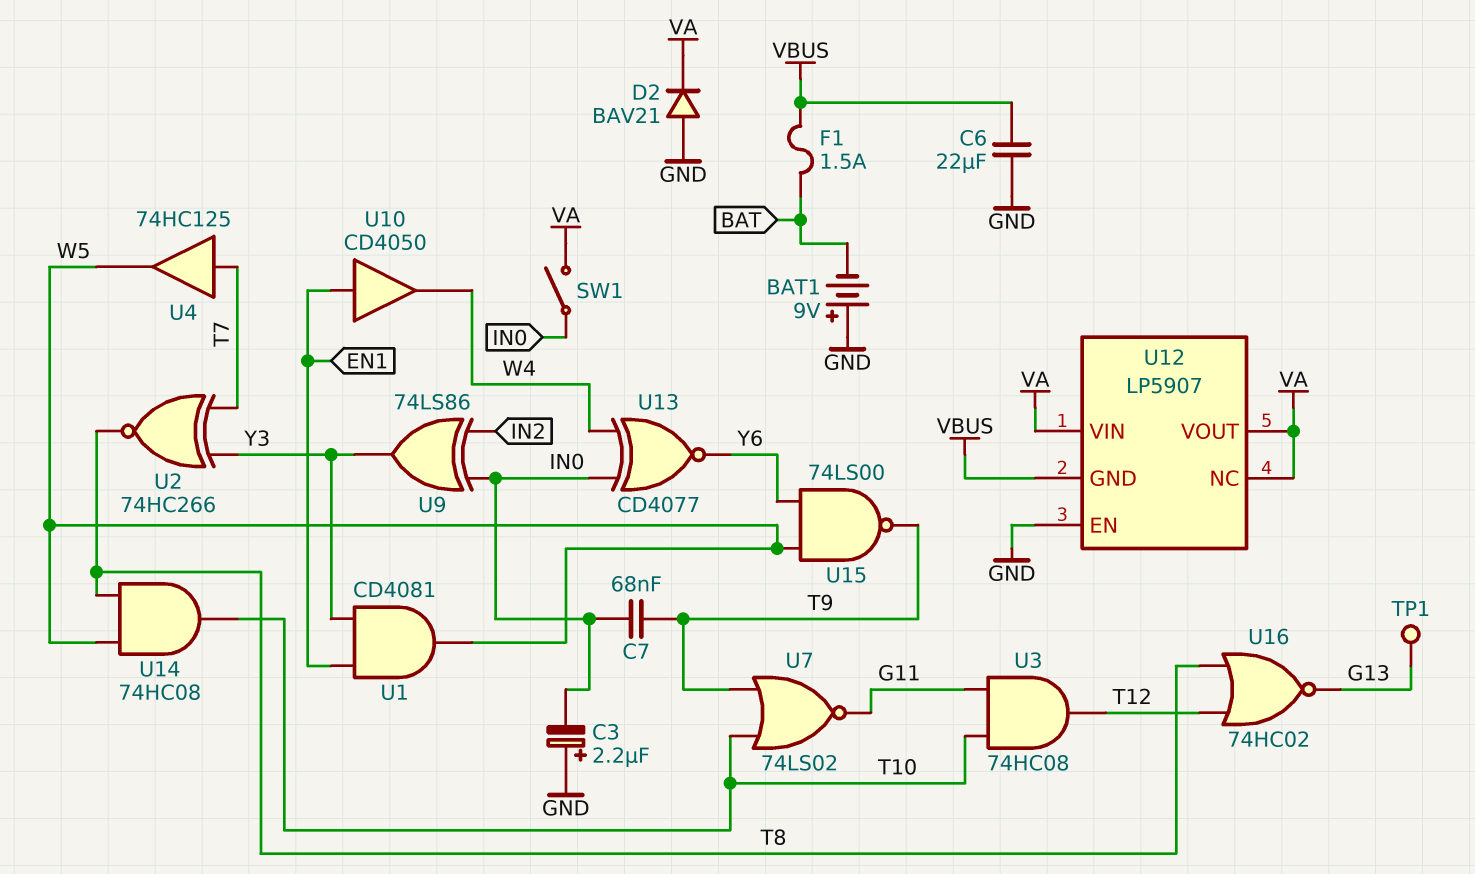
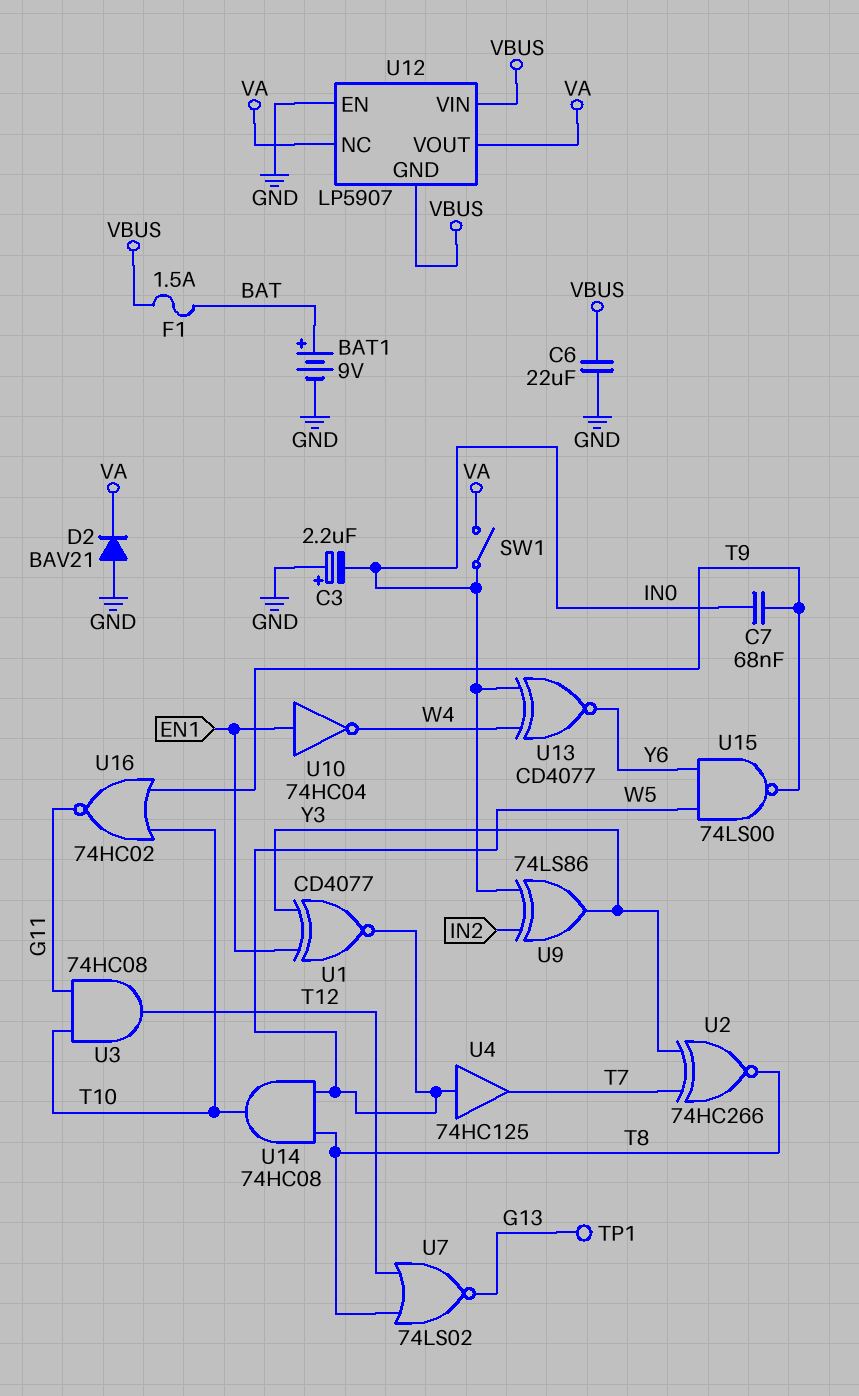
BAT1: 9V (plus GND, minus BAT) -> 9V (plus BAT, minus GND)
U1: AND CD4081 (in EN1, in Y3, out W5) -> XNOR CD4077 (in EN1, in Y3, out W5)
U4: buffer 74HC125 (in T7, out W5) -> buffer 74HC125 (in W5, out T7)
U7: NOR 74LS02 (in T9, in T10, out G11) -> NOR 74LS02 (in T8, in T12, out G13)
U10: buffer CD4050 (in EN1, out W4) -> NOT 74HC04 (in EN1, out W4)
U12 pin VIN: VA -> VBUS
U16: NOR 74HC02 (in T8, in T12, out G13) -> NOR 74HC02 (in T9, in T10, out G11)

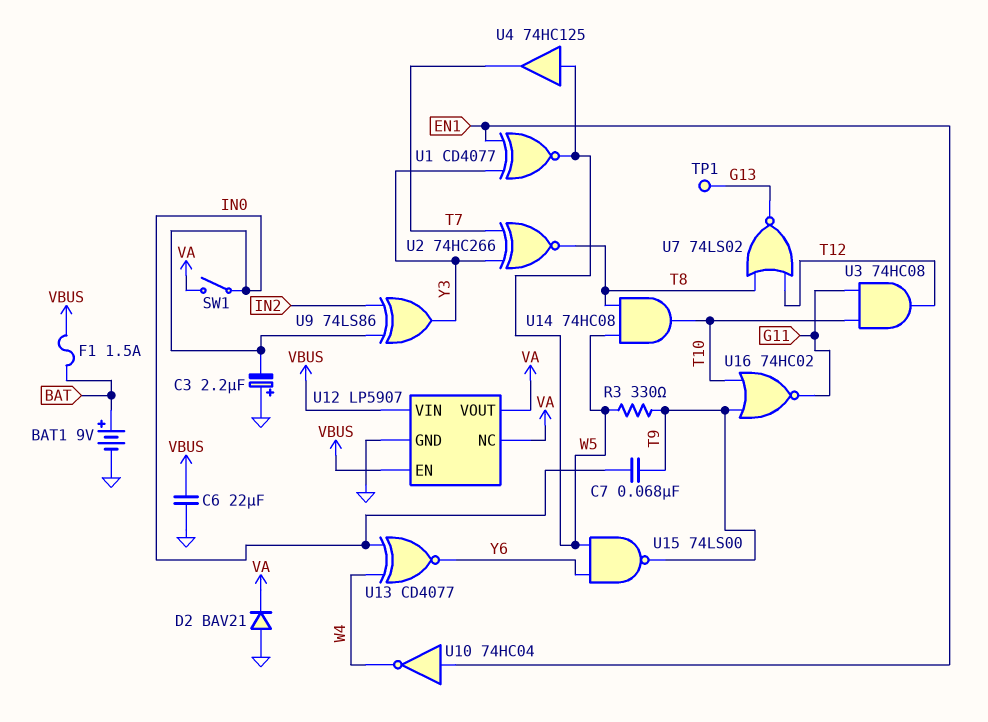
R3: none -> 330 (T9, W5)
U12 pin EN: GND -> VBUS
U12 pin GND: VBUS -> GND

